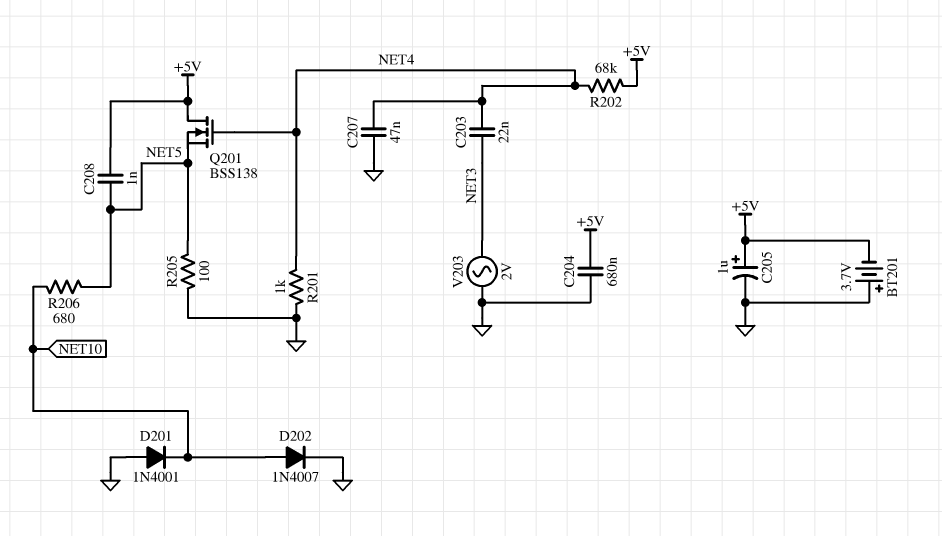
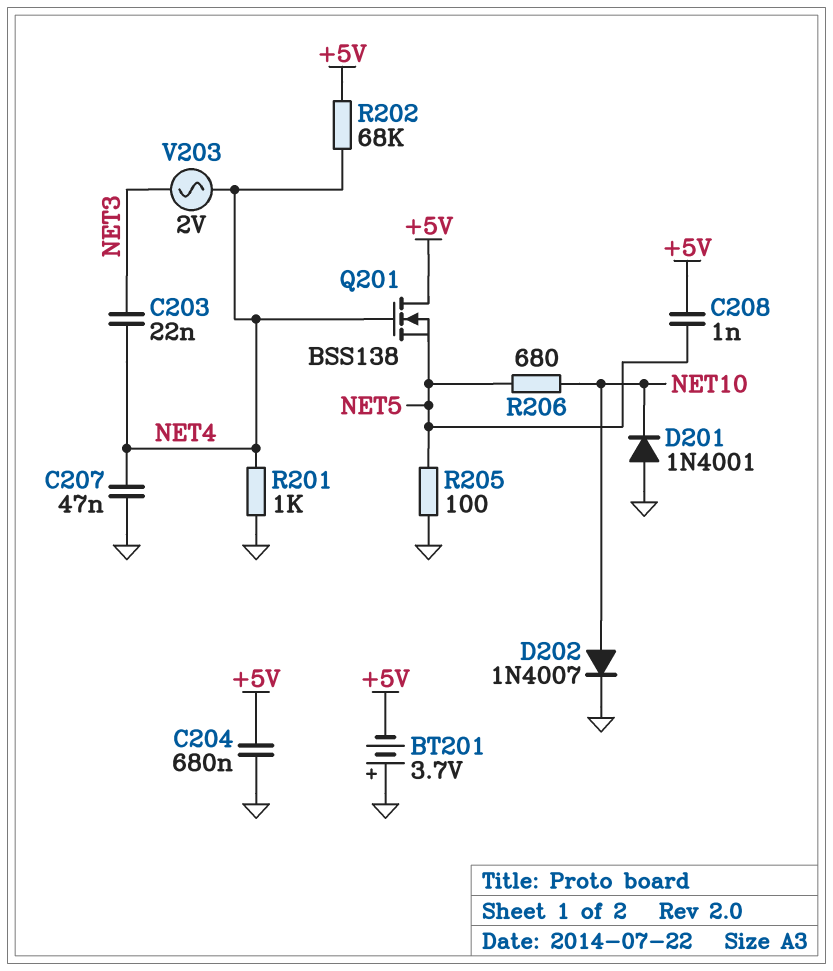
C205: 1uF (plus +5V, minus GND) -> none
V203: AC 2V (GND, NET3) -> AC 2V (NET3, NET4)

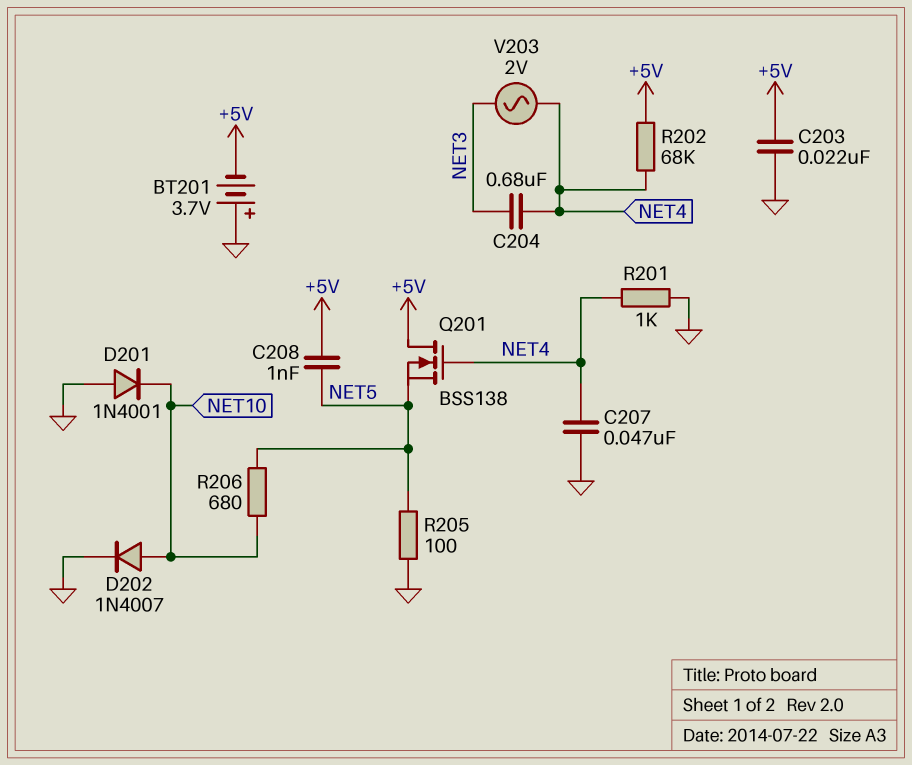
C203: 22nF (NET3, NET4) -> 22nF (+5V, GND)
C204: 680nF (+5V, GND) -> 680nF (NET3, NET4)

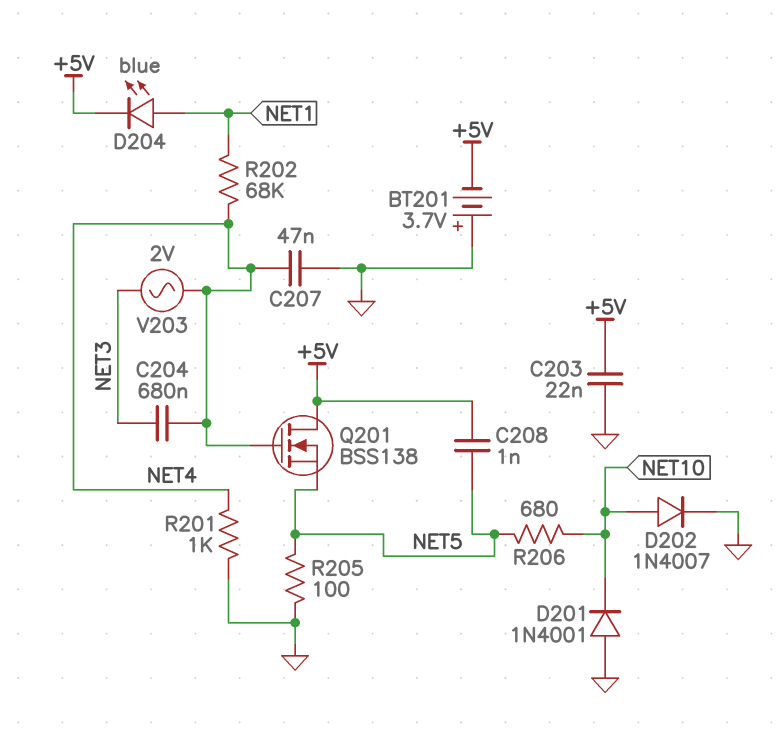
D204: none -> LED blue (A NET1, K +5V)
R202: 68k (+5V, NET4) -> 68k (NET1, NET4)

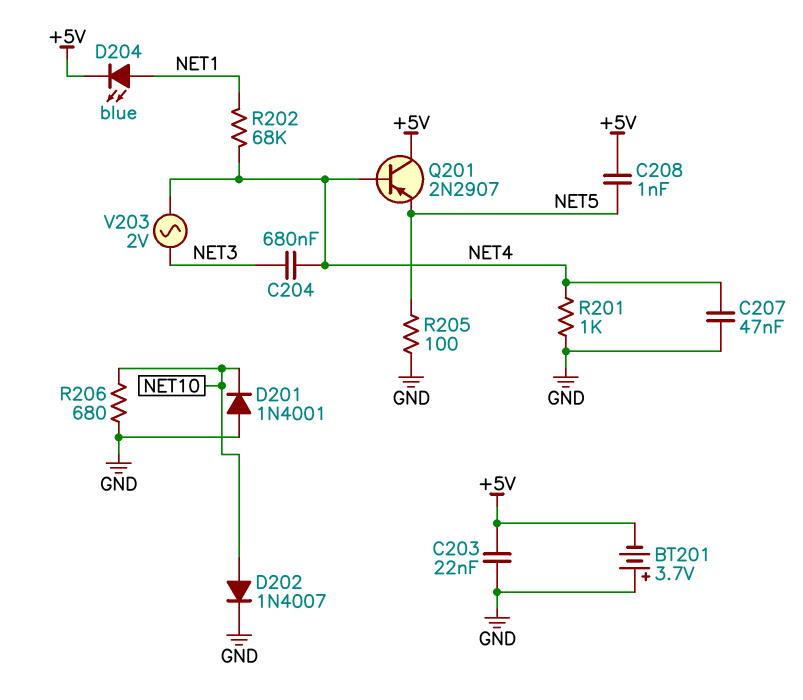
Q201: NMOS BSS138 (G NET4, D +5V, S NET5) -> PNP 2N2907 (B NET4, C +5V, E NET5)
R206: 680 (NET5, NET10) -> 680 (GND, NET10)

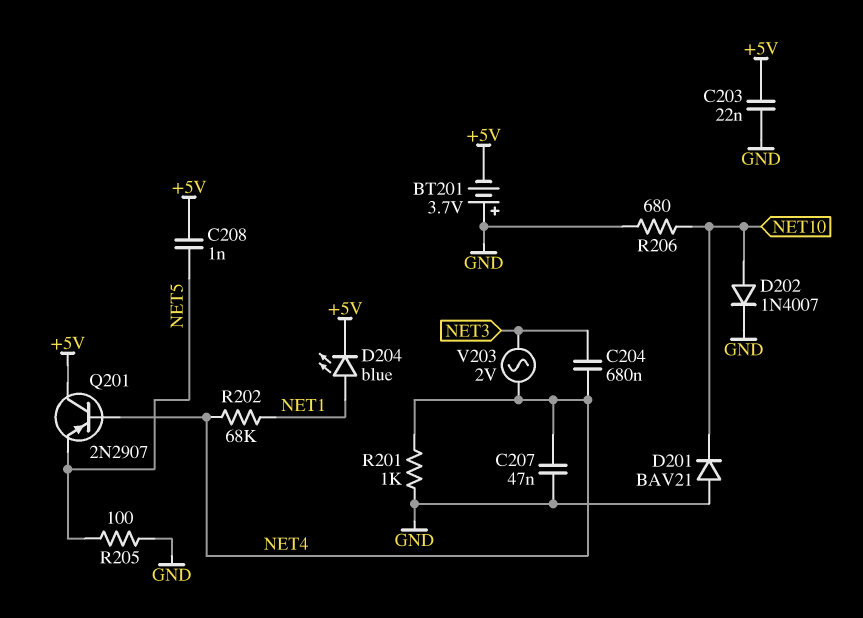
D201: diode 1N4001 (A GND, K NET10) -> diode BAV21 (A GND, K NET10)

